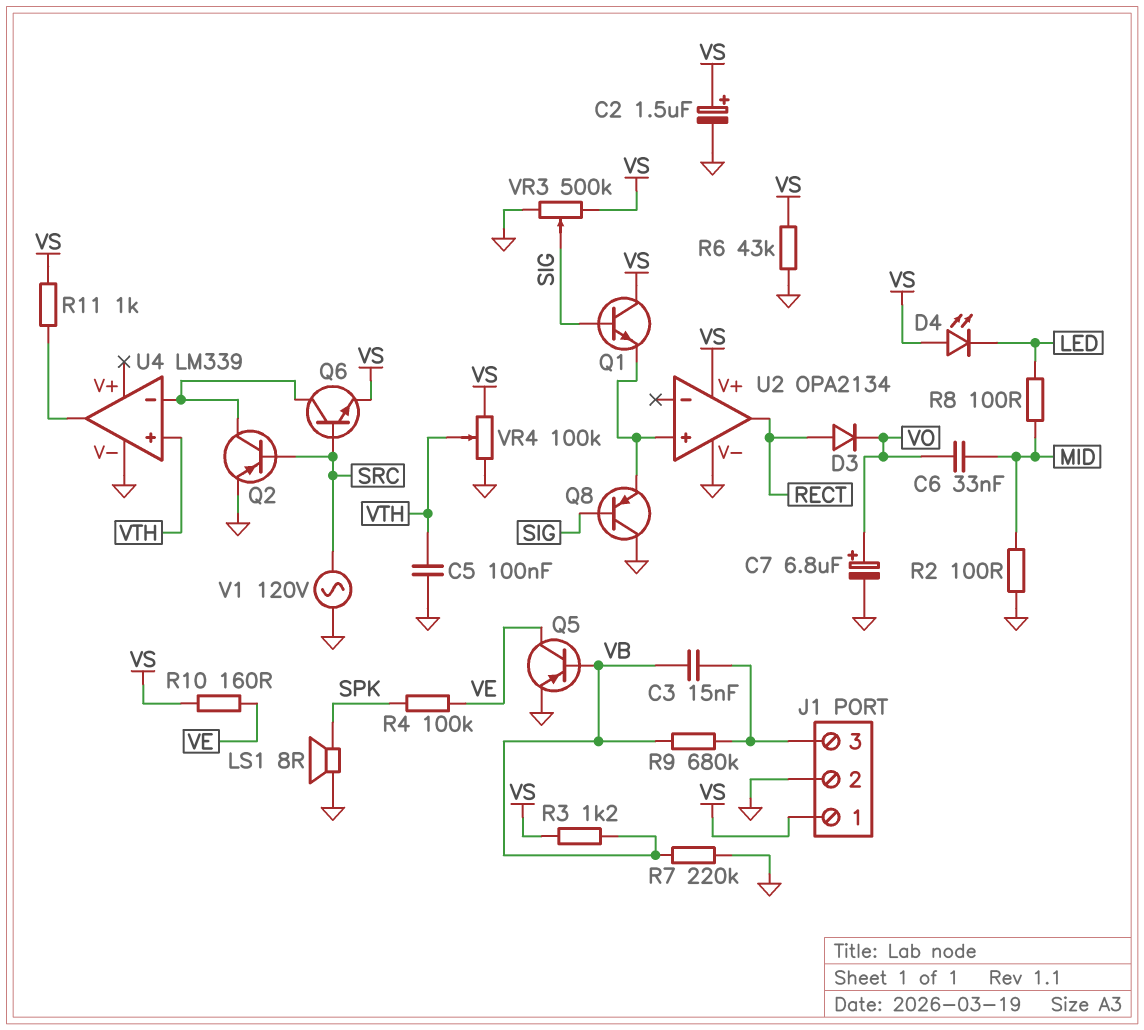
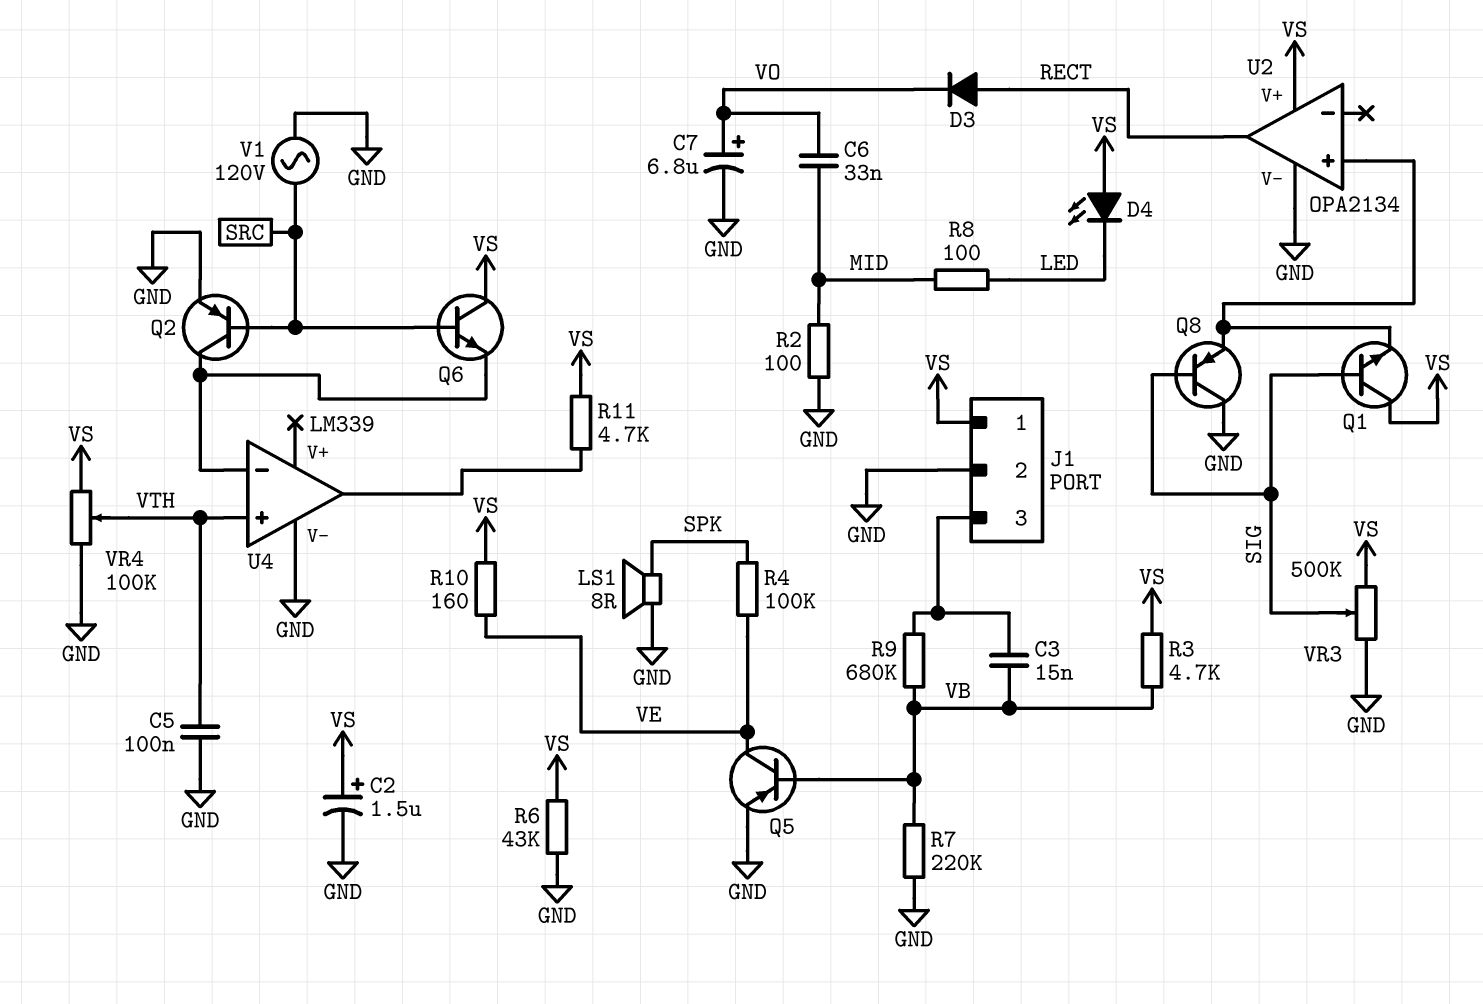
Q6: NPN (B SRC, C U4/in-, E VS) -> NPN (B SRC, C VS, E U4/in-)
R3: 1.2k (VB, VS) -> 4.7k (VB, VS)
R11: 1k (U4/out, VS) -> 4.7k (U4/out, VS)

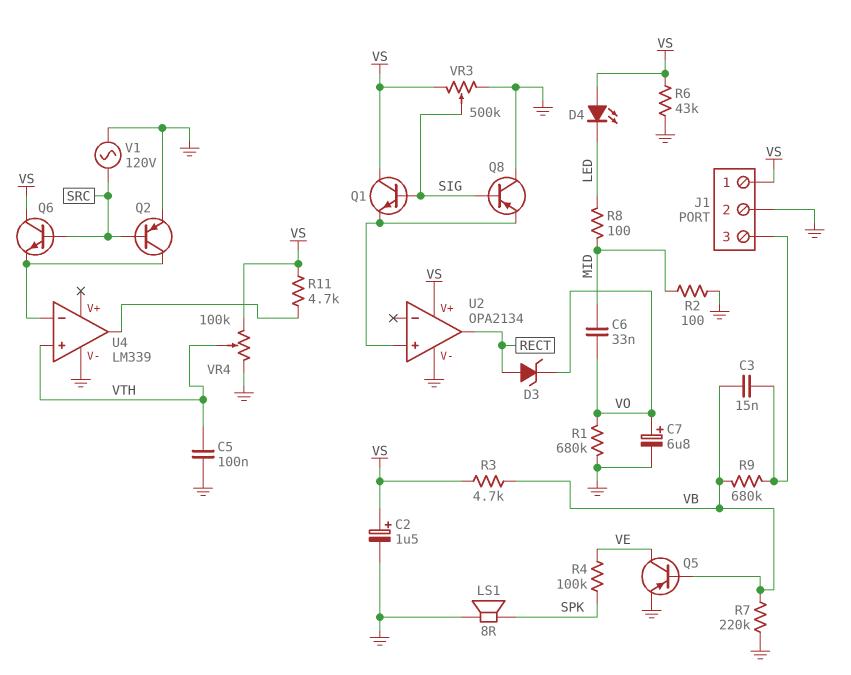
D3: diode (A RECT, K VO) -> zener (A RECT, K VO)
R1: none -> 680k (GND, VO)
R10: 160 (VE, VS) -> none

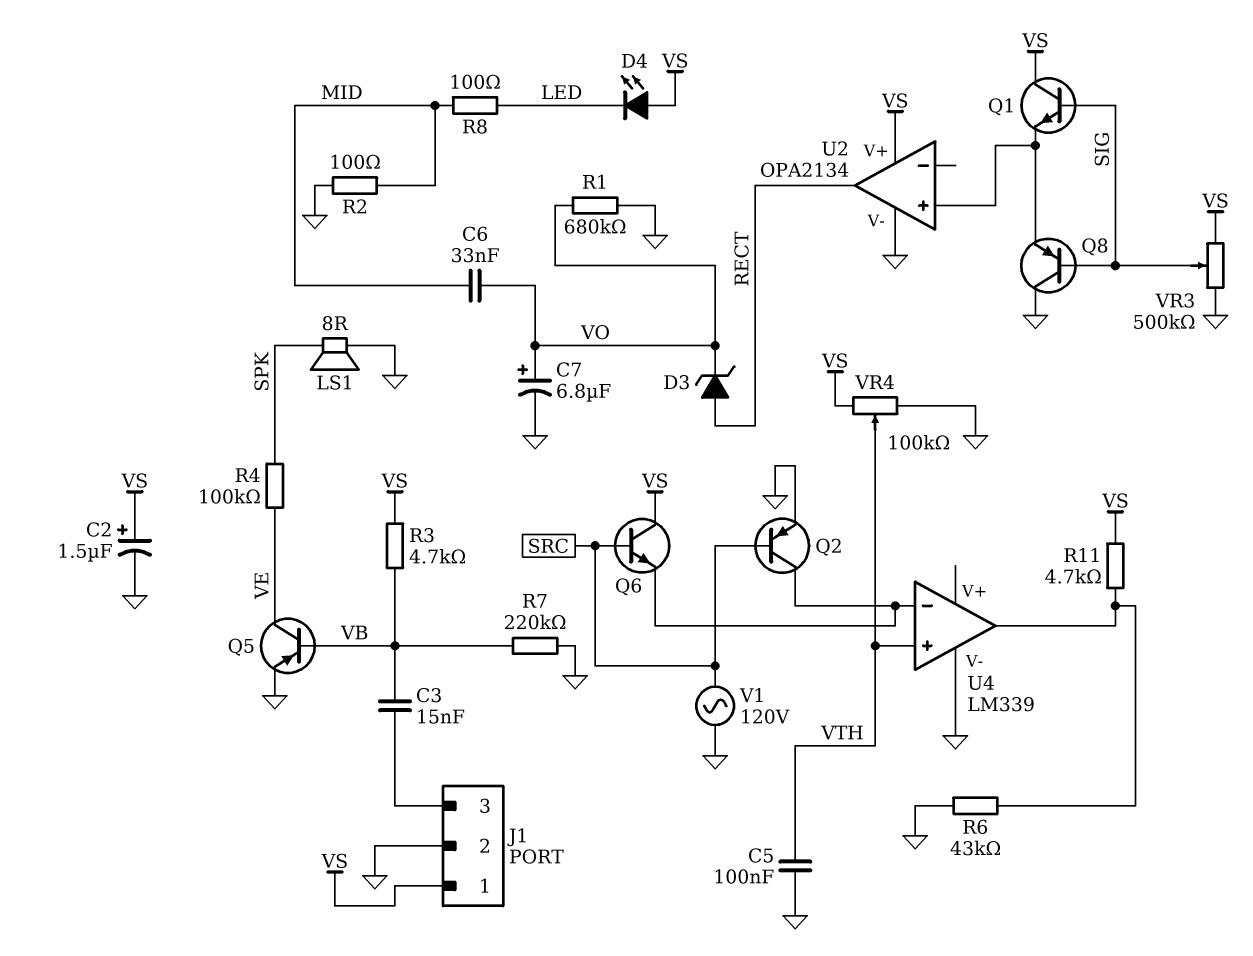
R6: 43k (GND, VS) -> 43k (GND, U4/out)
R9: 680k (J1/3, VB) -> none

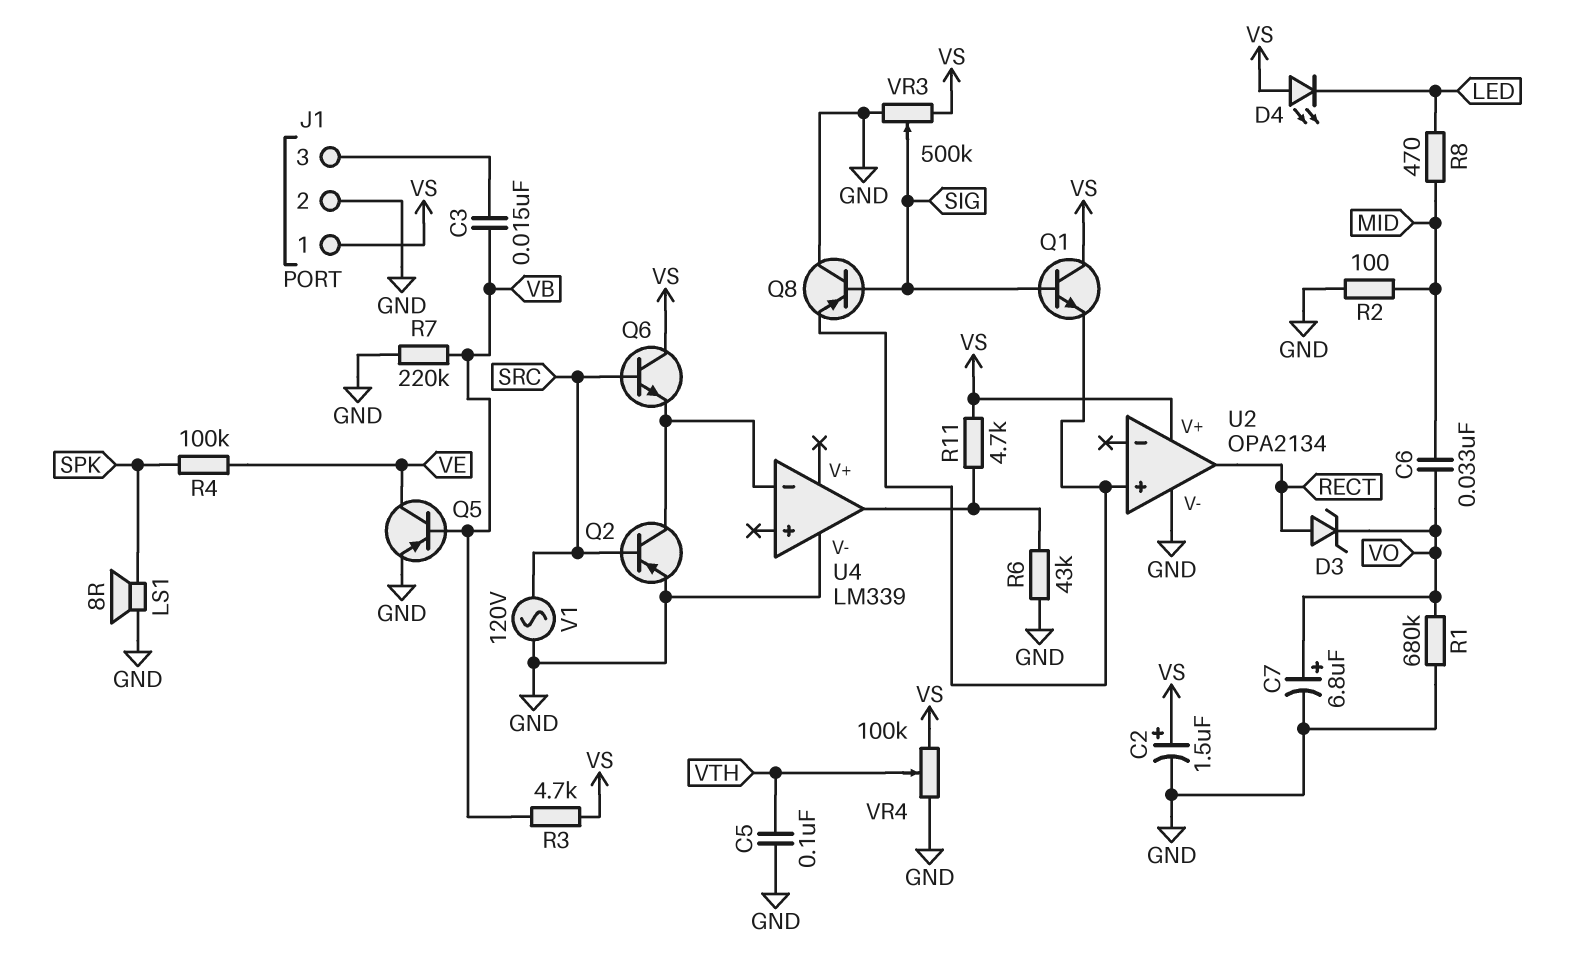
R8: 100 (LED, MID) -> 470 (LED, MID)
U4 pin in+: VTH -> none

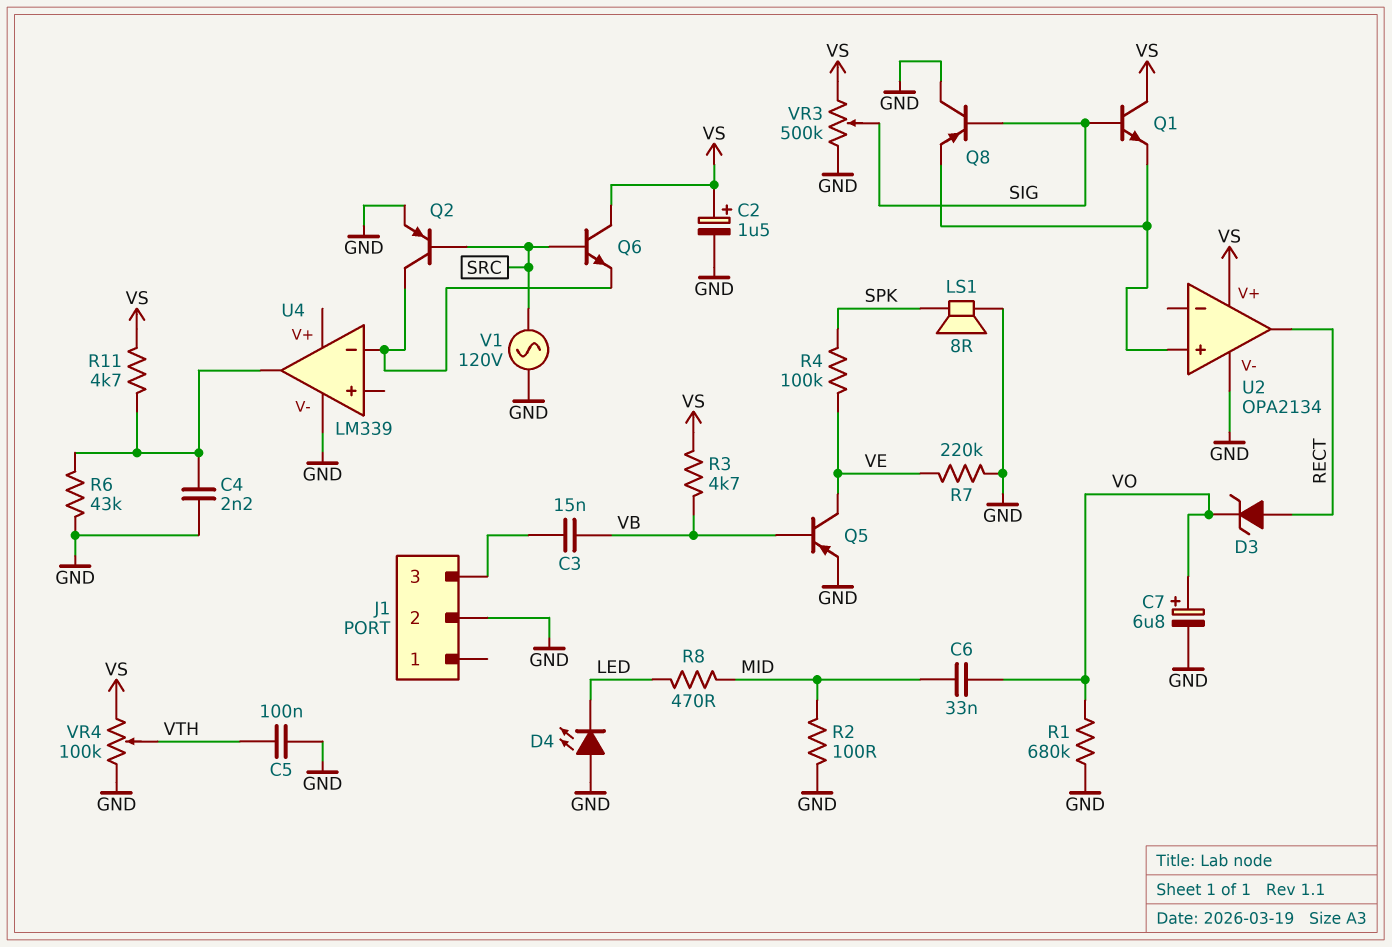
C4: none -> 2.2nF (GND, U4/out)
D4: LED (A VS, K LED) -> LED (A GND, K LED)
J1 pin 1: VS -> none
R7: 220k (GND, VB) -> 220k (GND, VE)

